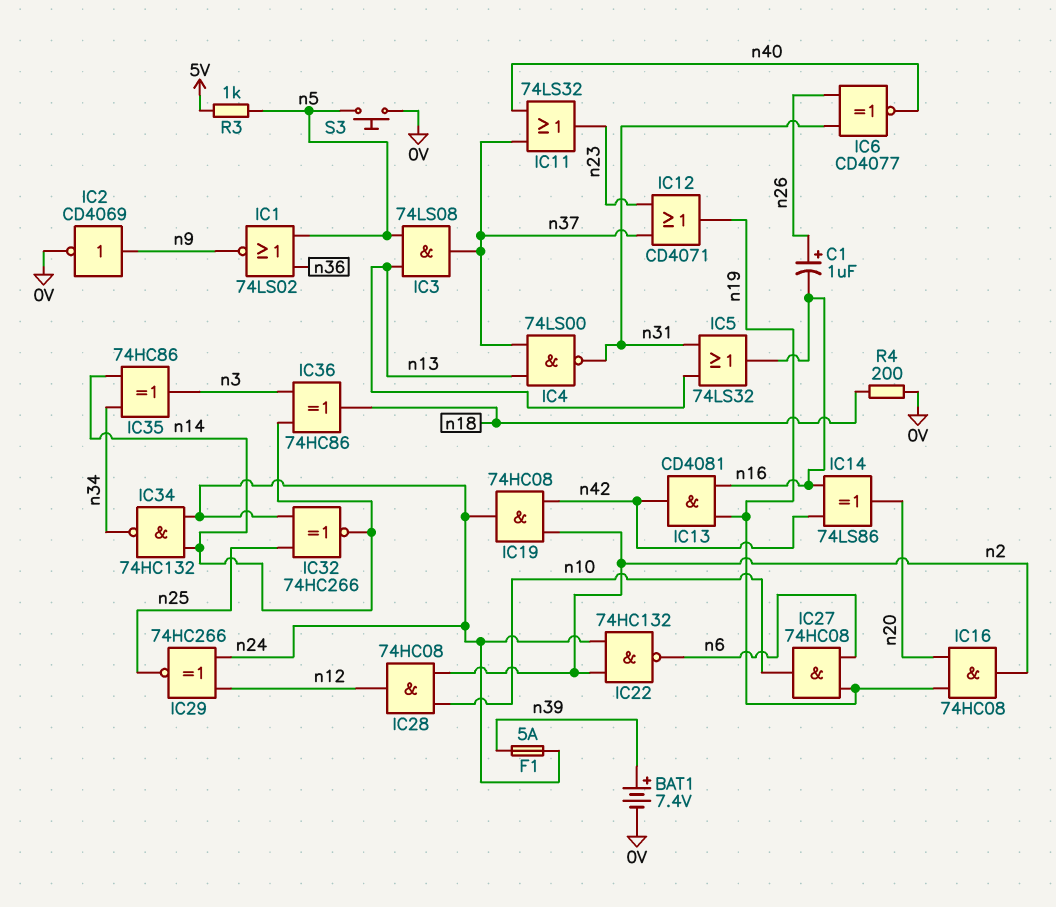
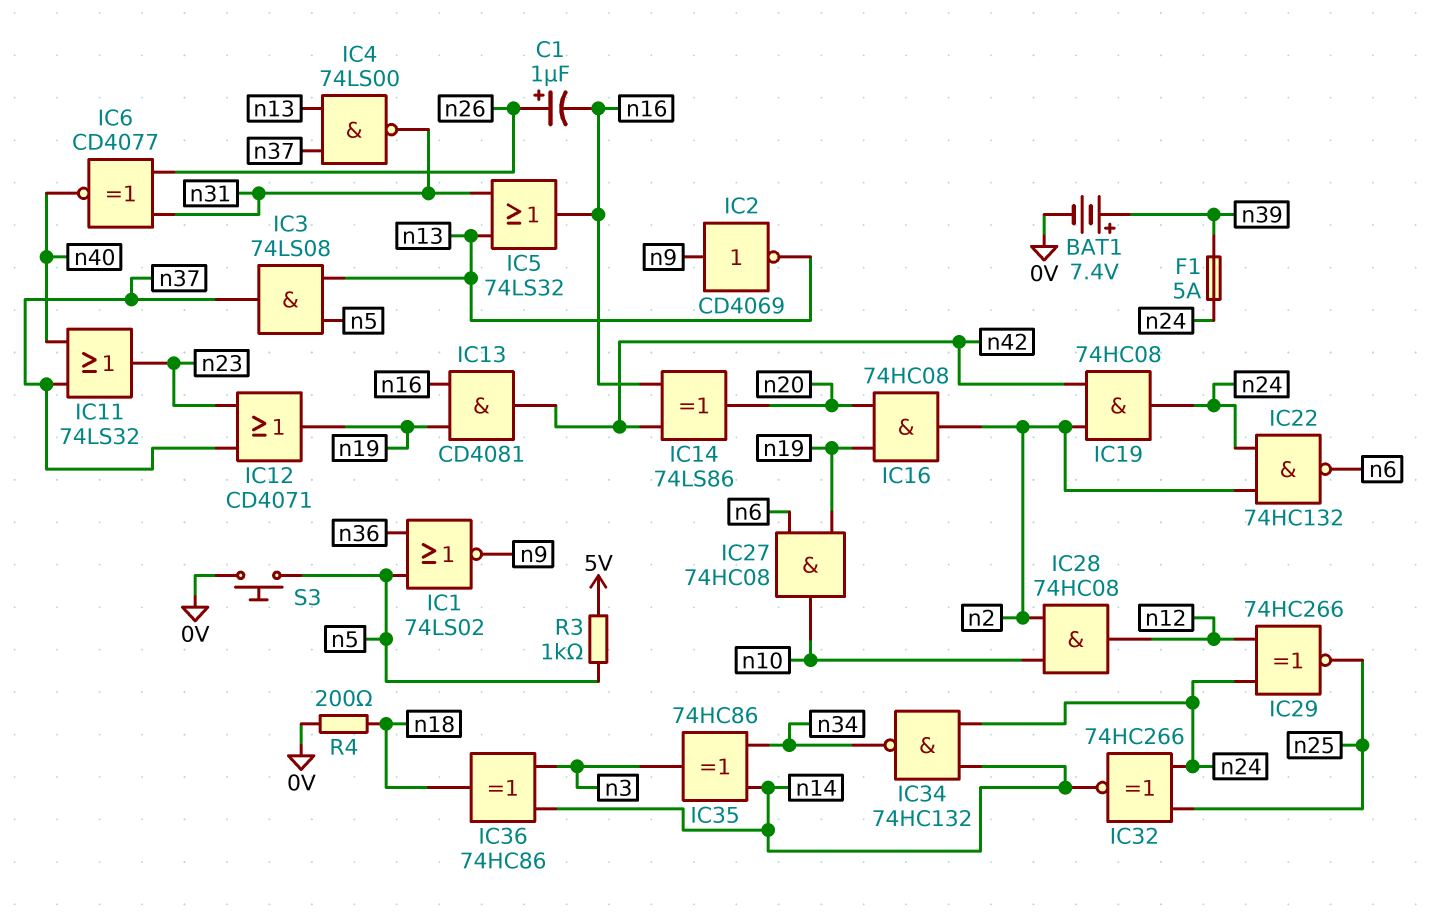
IC2: NOT CD4069 (in n9, out 0V) -> NOT CD4069 (in n9, out n13)

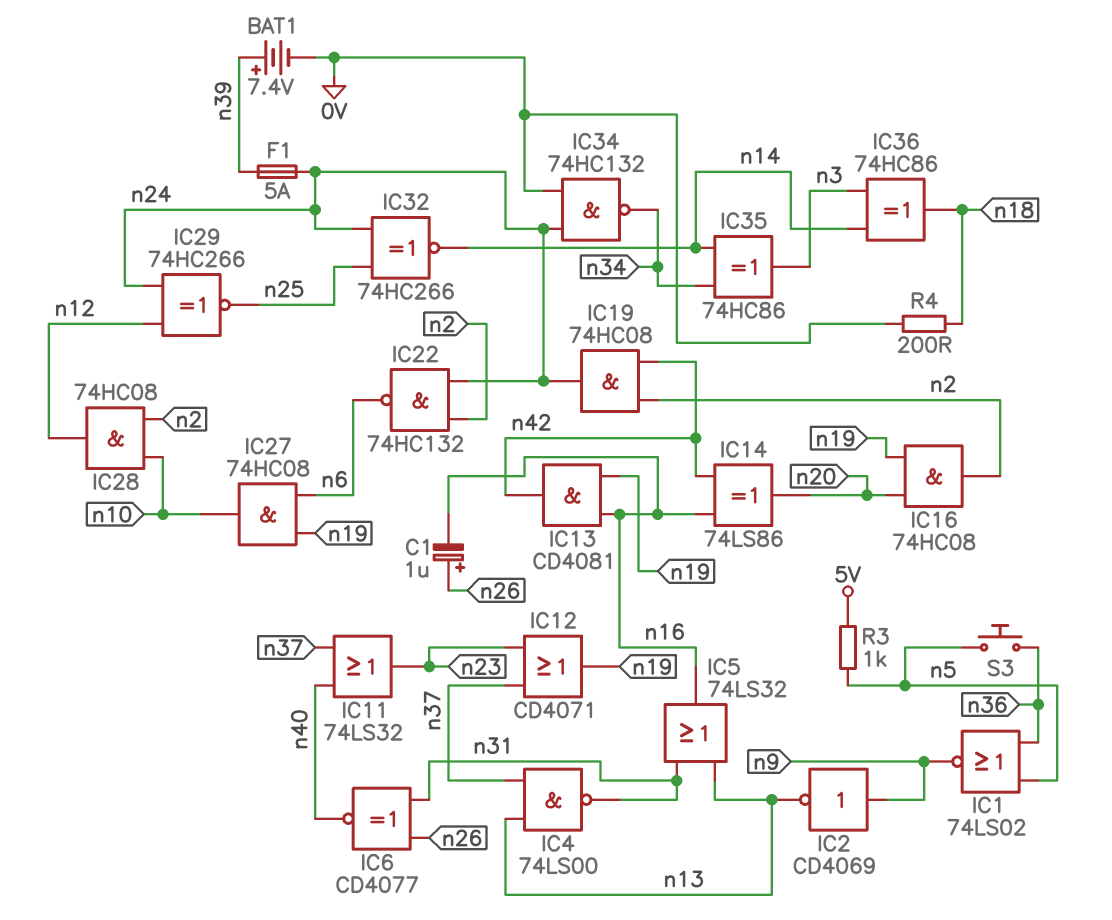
IC3: AND 74LS08 (in n5, in n13, out n37) -> none
IC34: NAND 74HC132 (in n14, in n24, out n34) -> NAND 74HC132 (in 0V, in n24, out n34)
S3: button (0V, n5) -> button (n5, n36)

